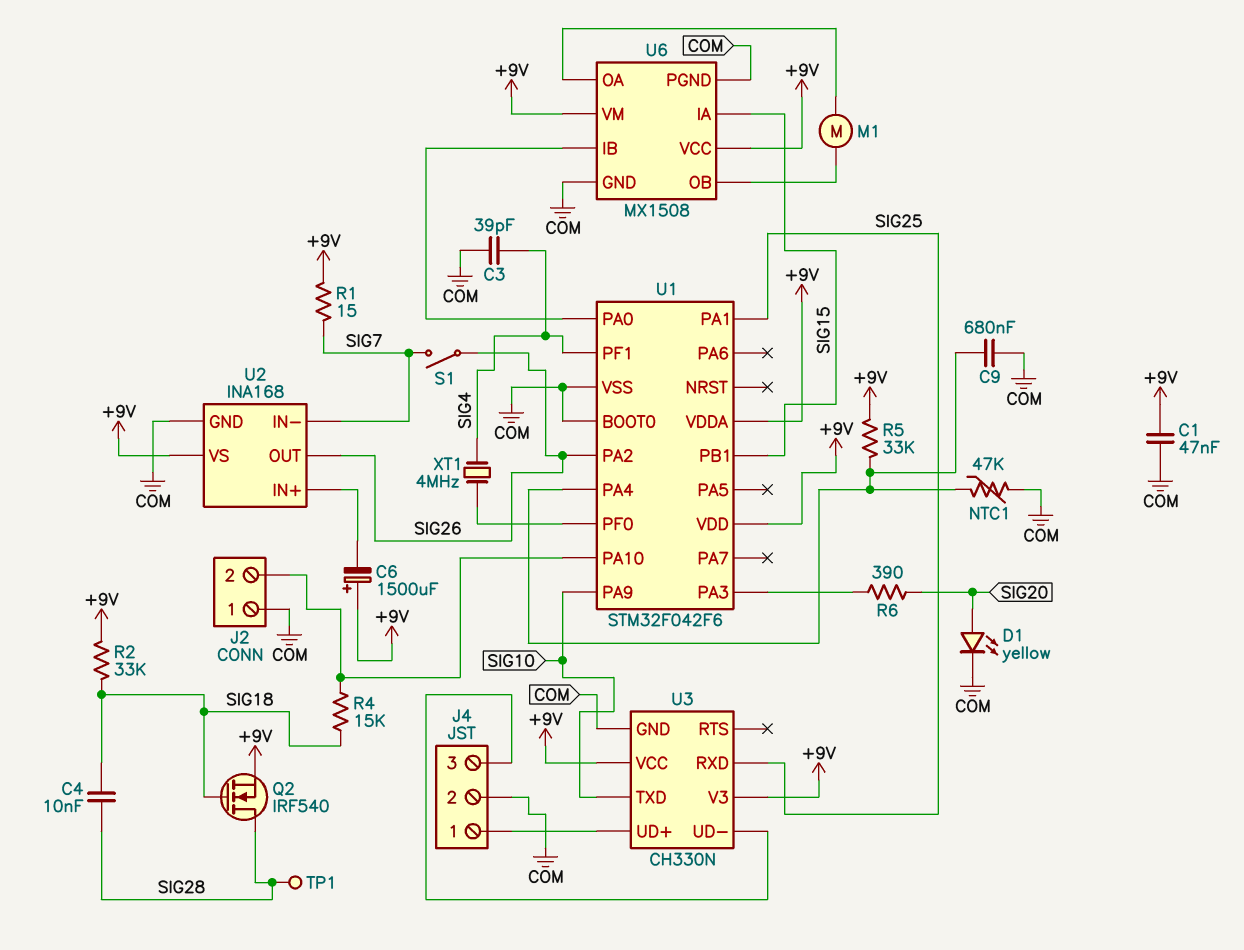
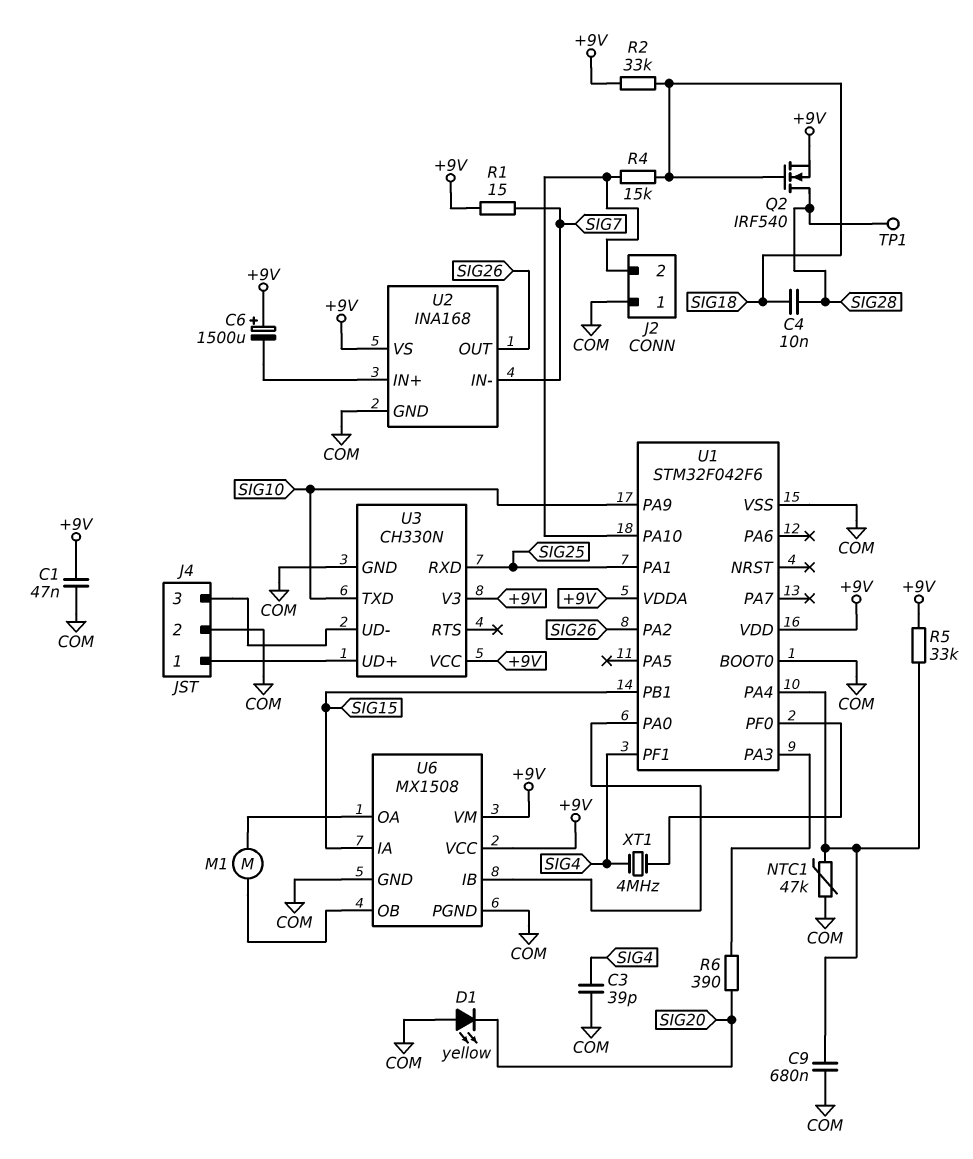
D1: LED yellow (A SIG20, K COM) -> LED yellow (A COM, K SIG20)
S1: switch (SIG7, SIG26) -> none

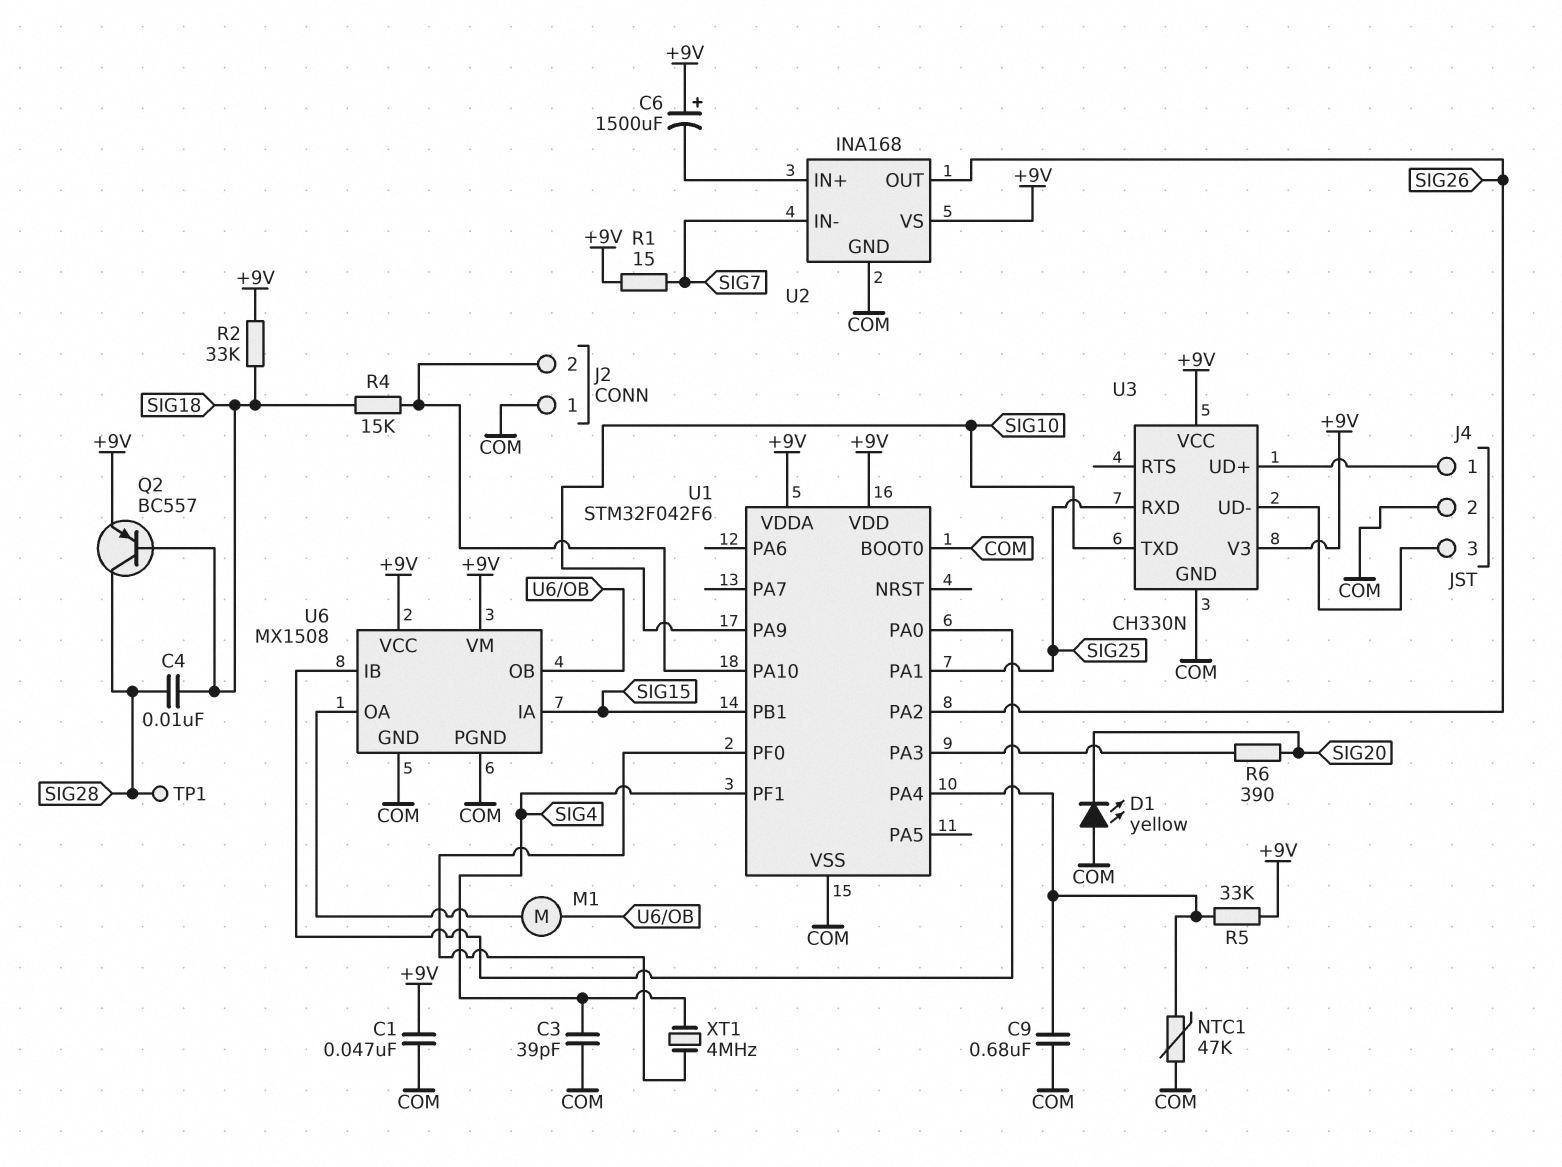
Q2: NMOS IRF540 (G SIG18, D SIG28, S +9V) -> PNP BC557 (B SIG18, C SIG28, E +9V)

